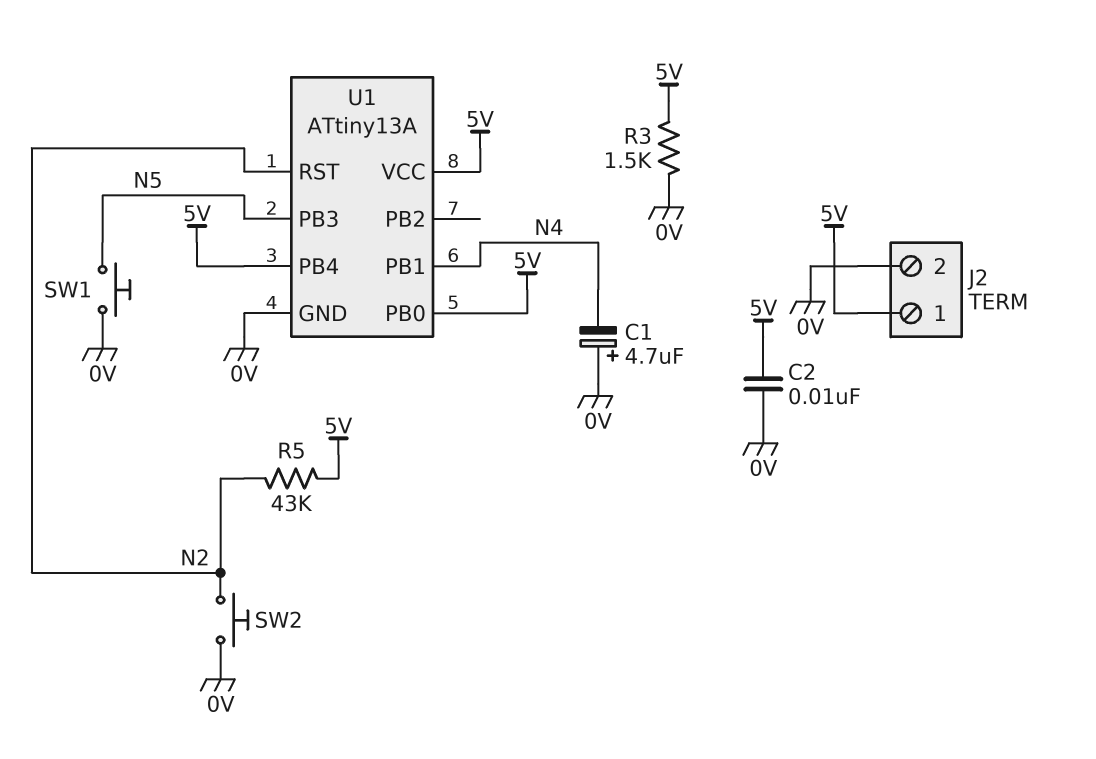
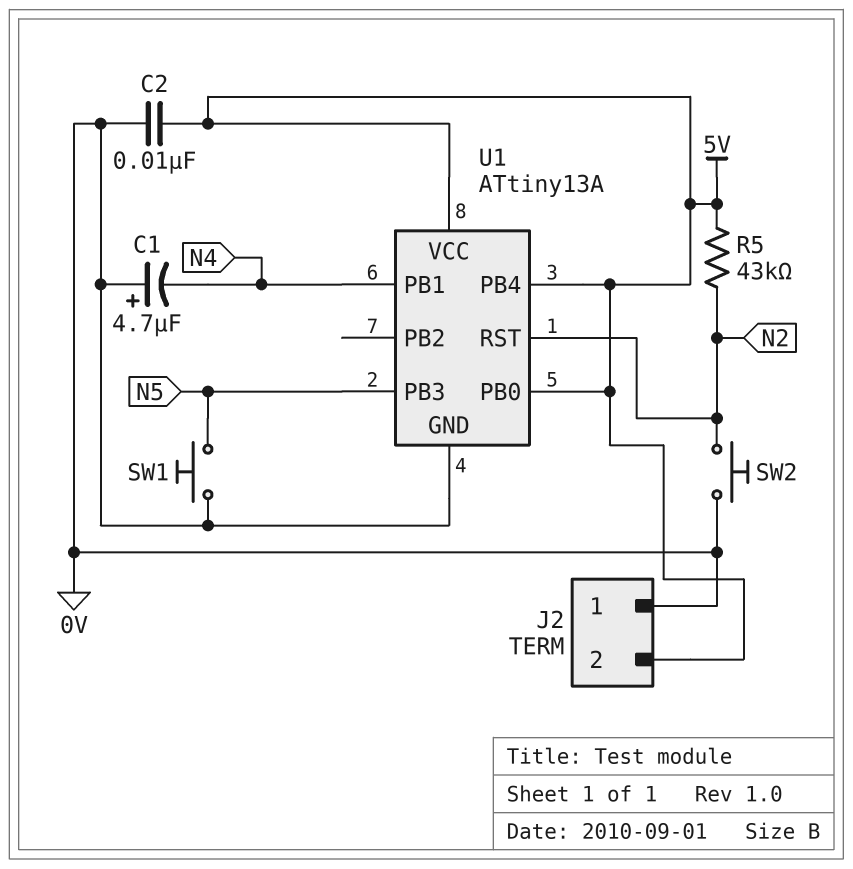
J2 pin 1: 5V -> 0V
J2 pin 2: 0V -> 5V
R3: 1.5k (0V, 5V) -> none

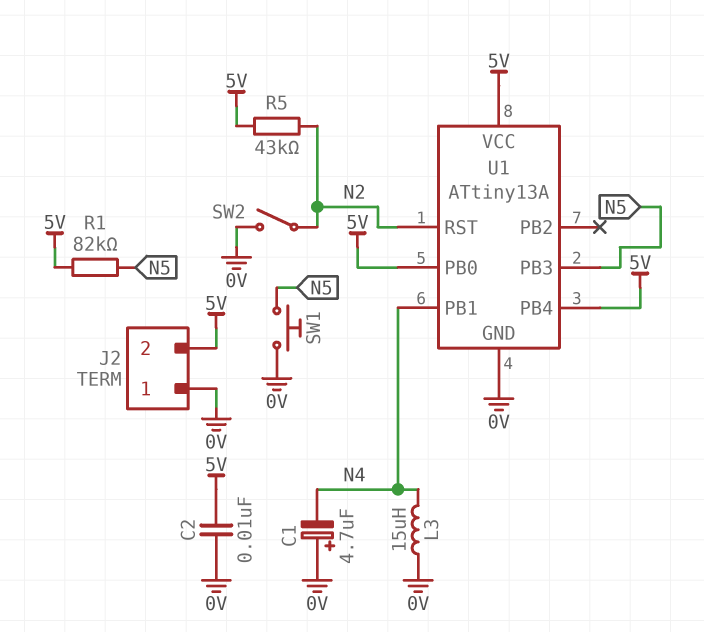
L3: none -> 15uH (0V, N4)
R1: none -> 82k (5V, N5)
SW2: button (0V, N2) -> switch (0V, N2)

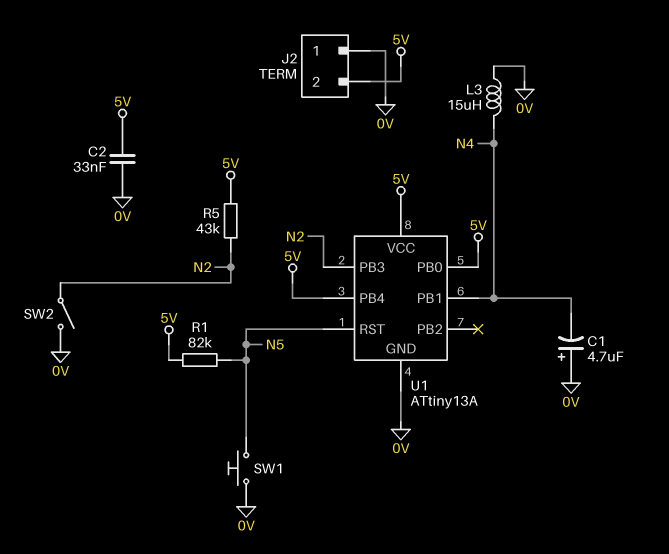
C2: 10nF (0V, 5V) -> 33nF (0V, 5V)
U1 pin PB3: N5 -> N2
U1 pin RST: N2 -> N5

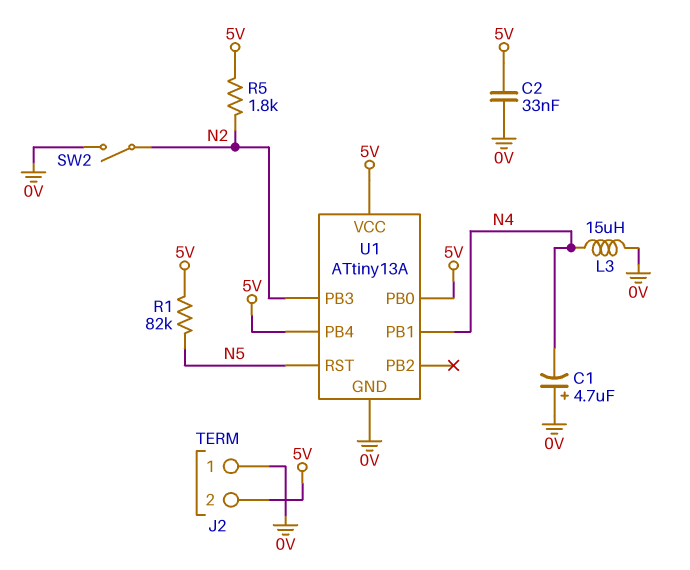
R5: 43k (5V, N2) -> 1.8k (5V, N2)
SW1: button (0V, N5) -> none

